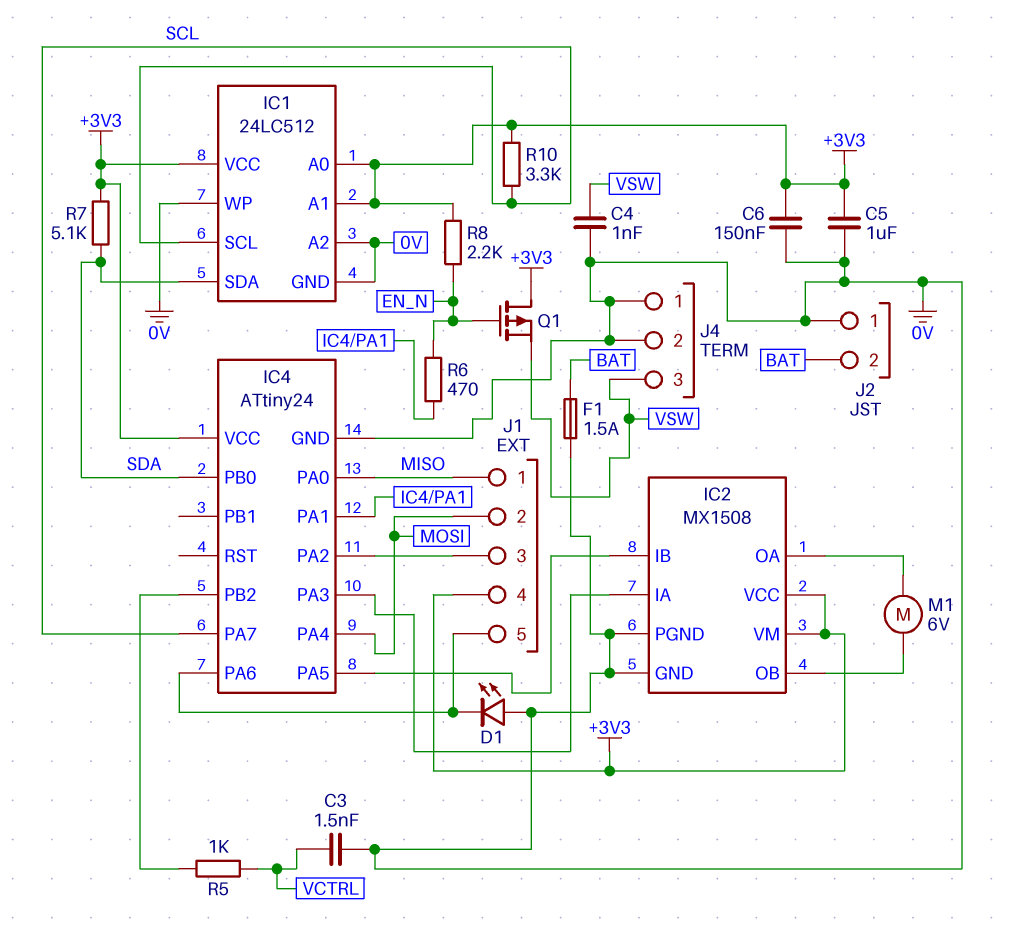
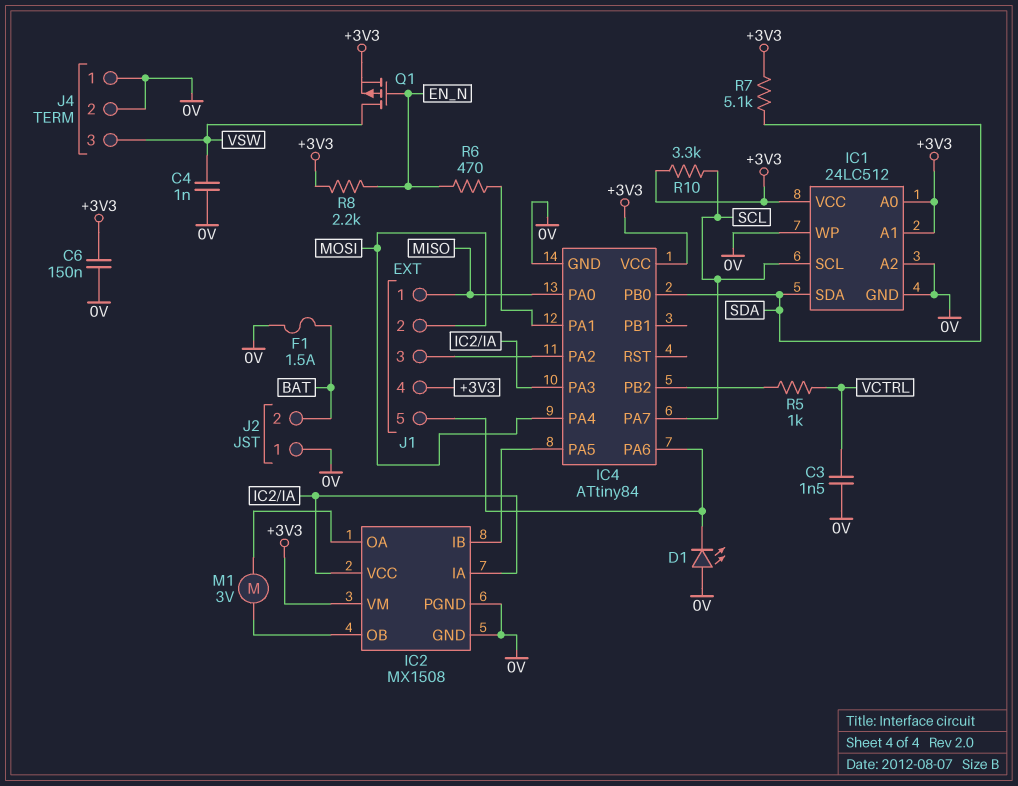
C5: 1uF (+3V3, 0V) -> none
IC2 pin VCC: +3V3 -> IC2/IA
IC4: ATtiny24 -> ATtiny84
M1: motor 6V (IC2/OA, IC2/OB) -> motor 3V (IC2/OA, IC2/OB)
Q1: PMOS (G EN_N, D +3V3, S VSW) -> PMOS (G EN_N, D VSW, S +3V3)

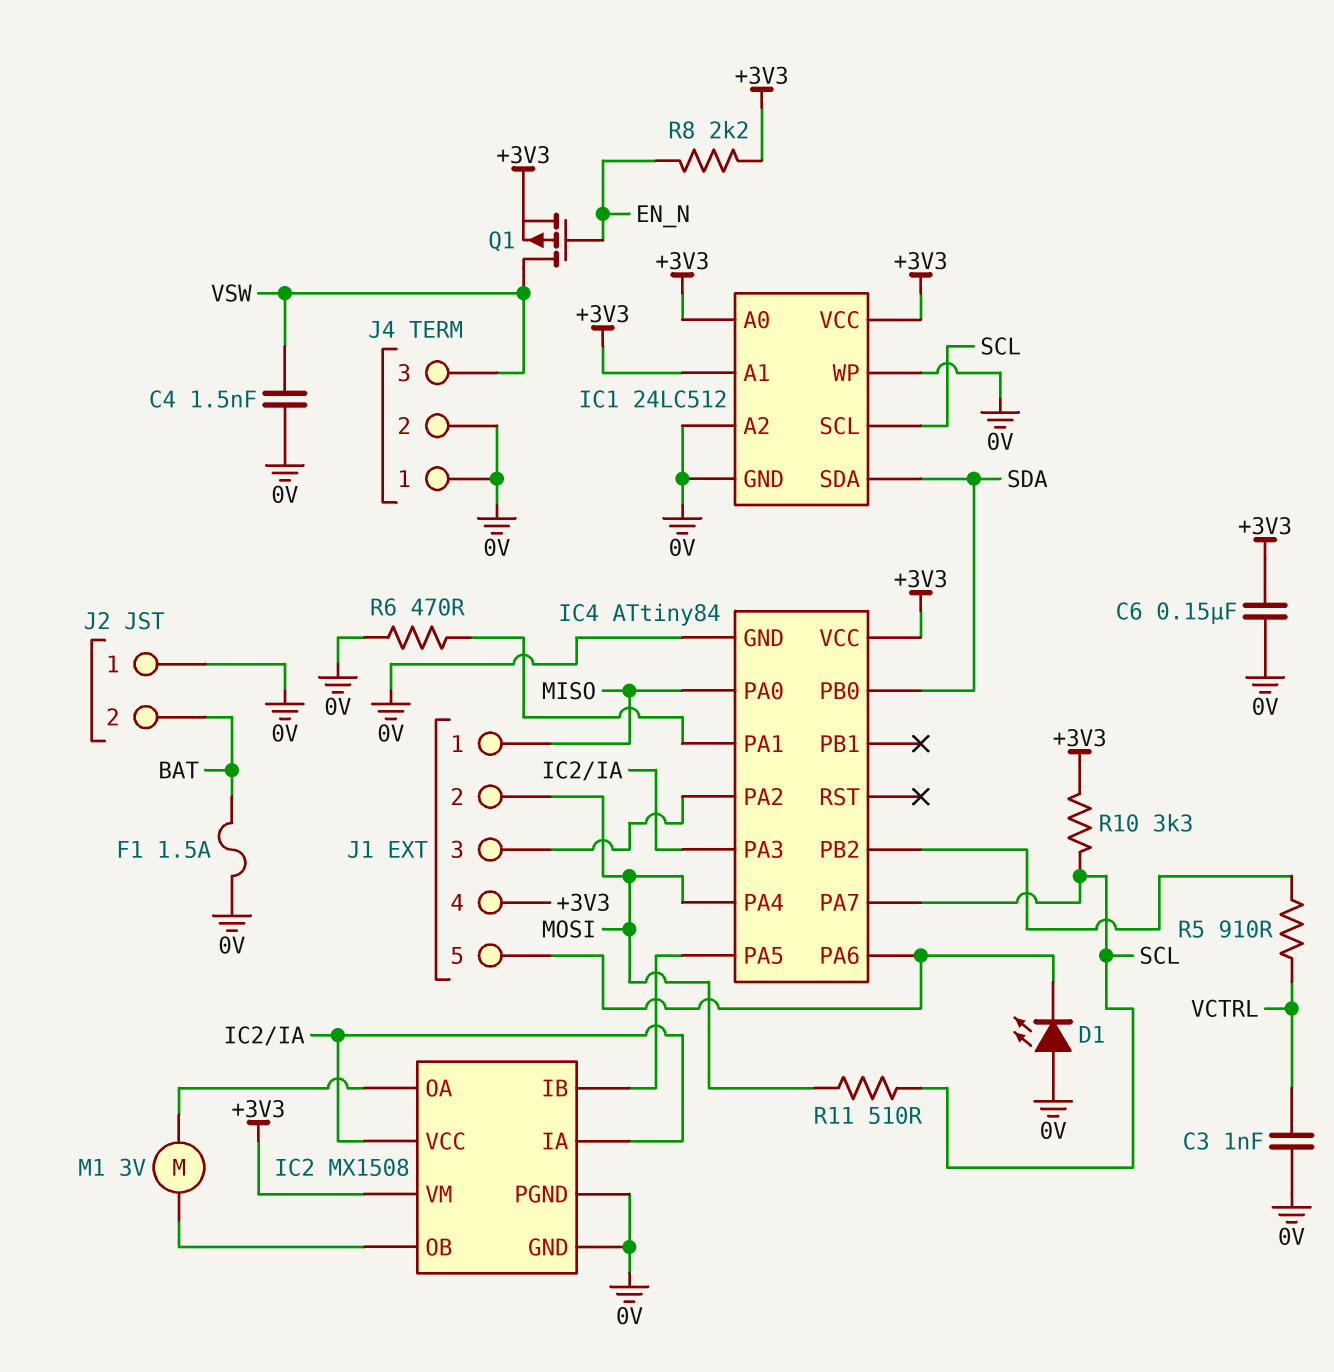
C3: 1.5nF (0V, VCTRL) -> 1nF (0V, VCTRL)
C4: 1nF (0V, VSW) -> 1.5nF (0V, VSW)
R5: 1k (IC4/PB2, VCTRL) -> 910 (IC4/PB2, VCTRL)
R6: 470 (EN_N, IC4/PA1) -> 470 (0V, IC4/PA1)
R7: 5.1k (+3V3, SDA) -> none
R11: none -> 510 (MOSI, SCL)

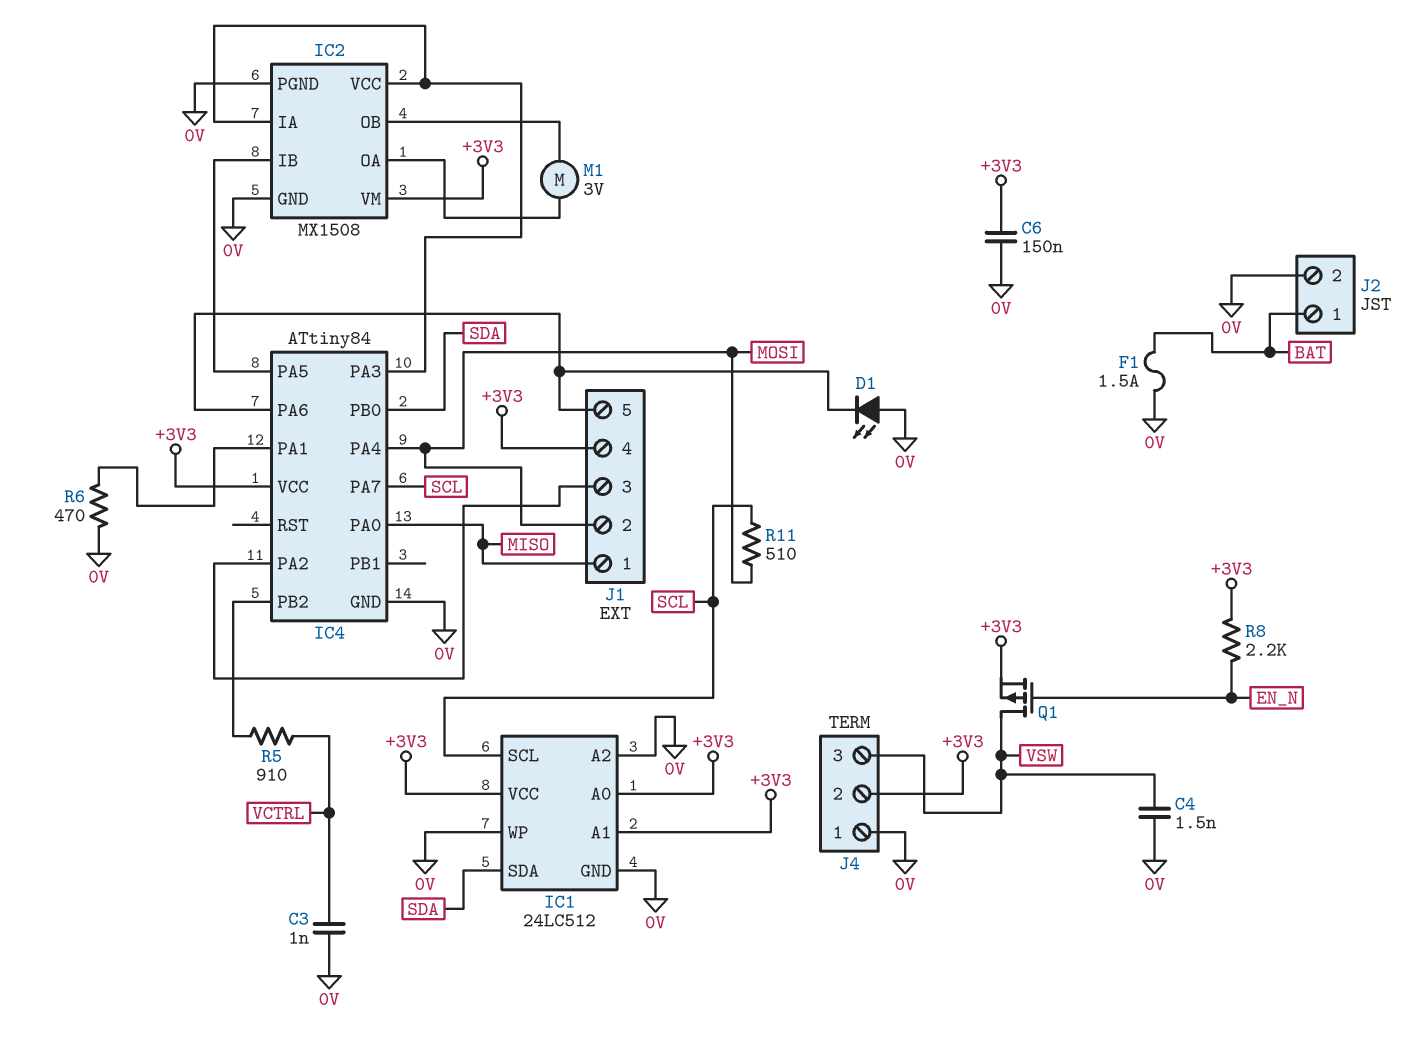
J2 pin 1: 0V -> BAT
J2 pin 2: BAT -> 0V
J4 pin 2: 0V -> +3V3
R10: 3.3k (+3V3, SCL) -> none

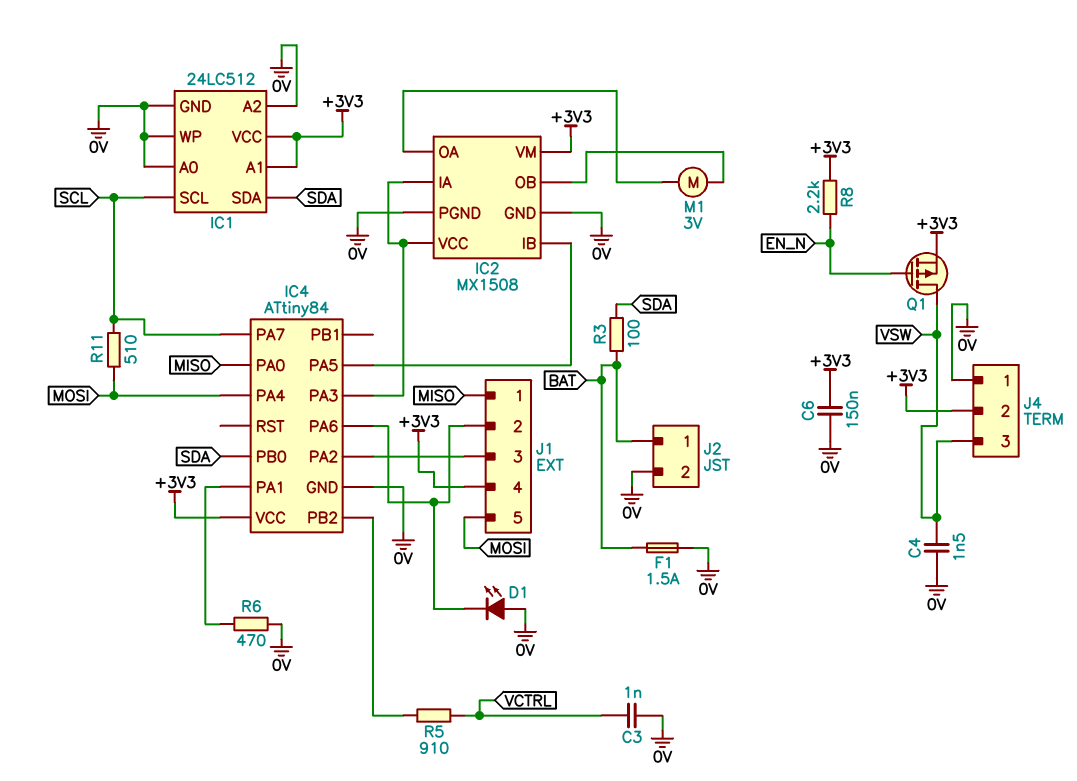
IC1 pin A0: +3V3 -> 0V
J1 pin 2: MOSI -> IC4/PA6
J1 pin 5: IC4/PA6 -> MOSI
R3: none -> 100 (BAT, SDA)

